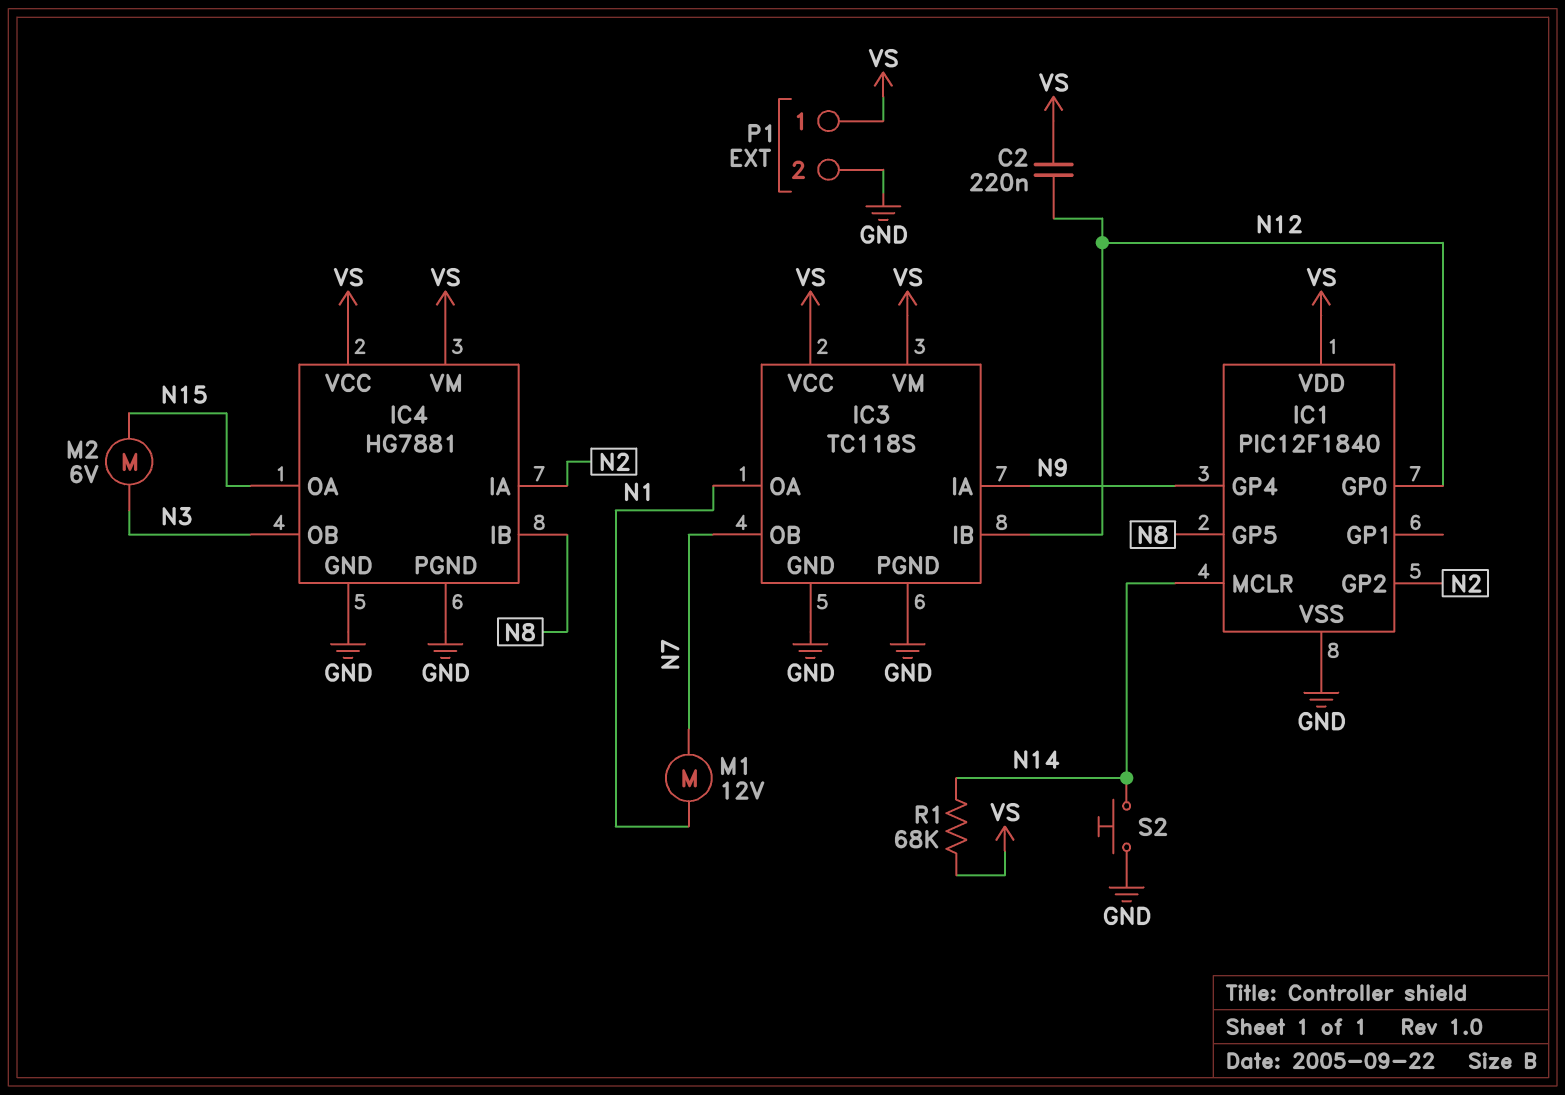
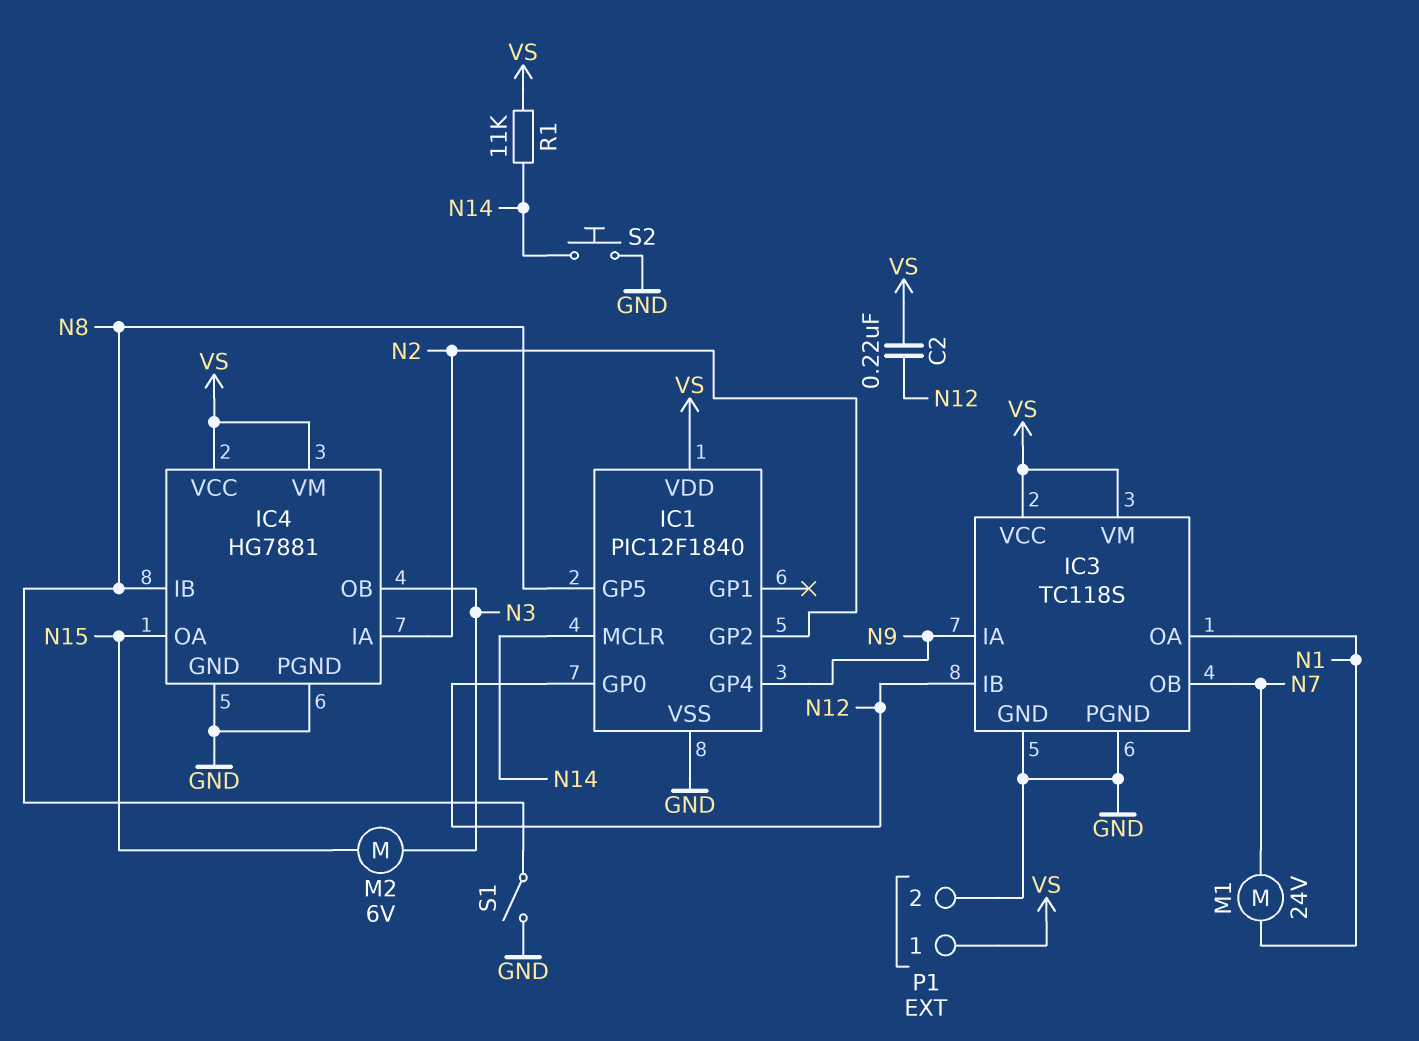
M1: motor 12V (N1, N7) -> motor 24V (N1, N7)
R1: 68k (N14, VS) -> 11k (N14, VS)
S1: none -> switch (GND, N8)

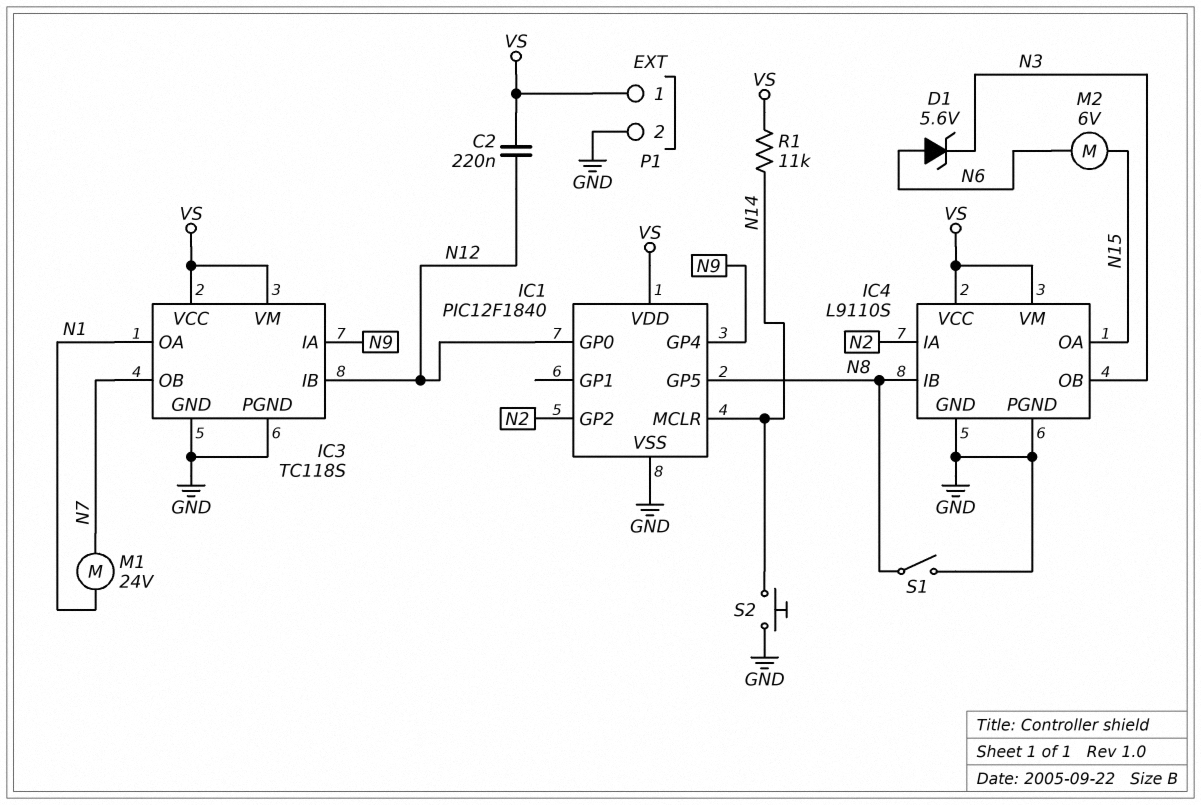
D1: none -> zener 5.6V (A N6, K N3)
IC4: HG7881 -> L9110S
M2: motor 6V (N3, N15) -> motor 6V (N6, N15)

